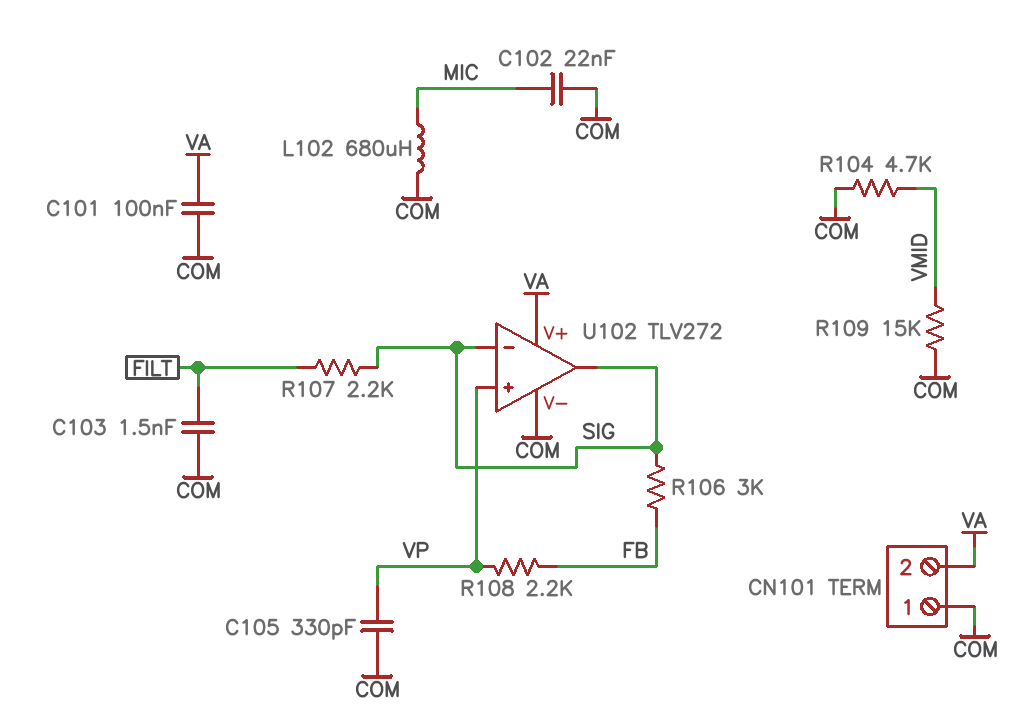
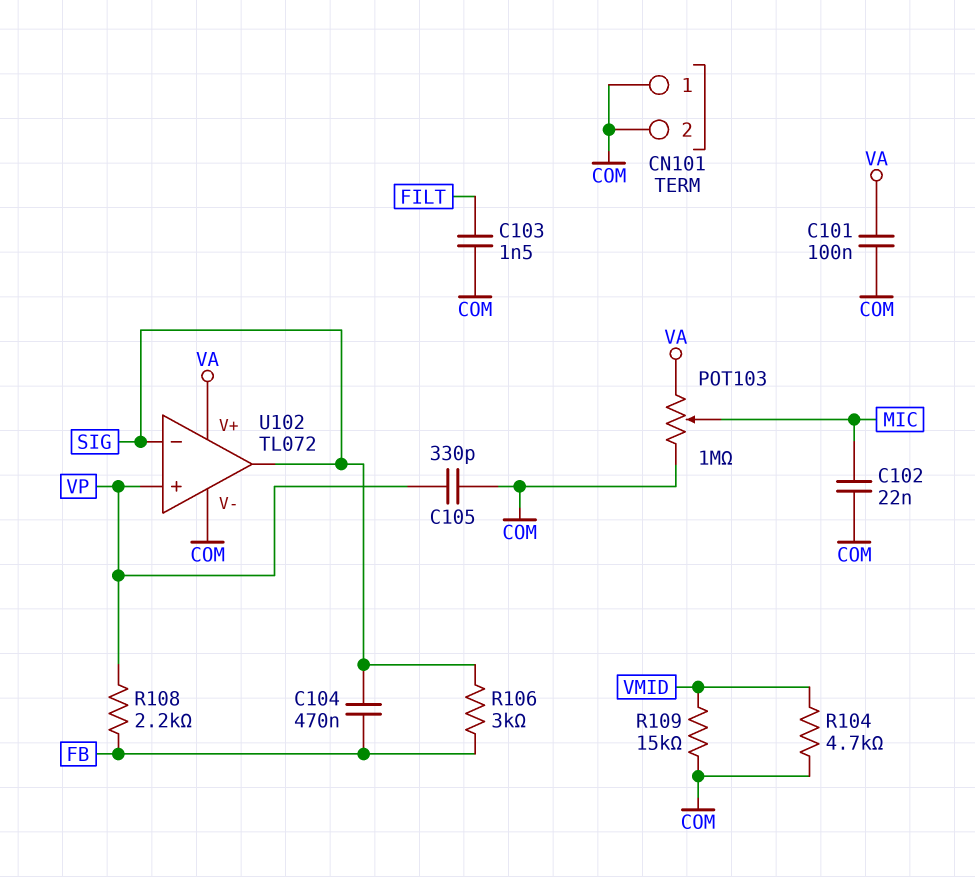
C104: none -> 470nF (FB, SIG)
CN101 pin 2: VA -> COM
L102: 680uH (COM, MIC) -> none
POT103: none -> 1M (COM, VA, wiper MIC)
R107: 2.2k (FILT, SIG) -> none
U102: TLV272 -> TL072

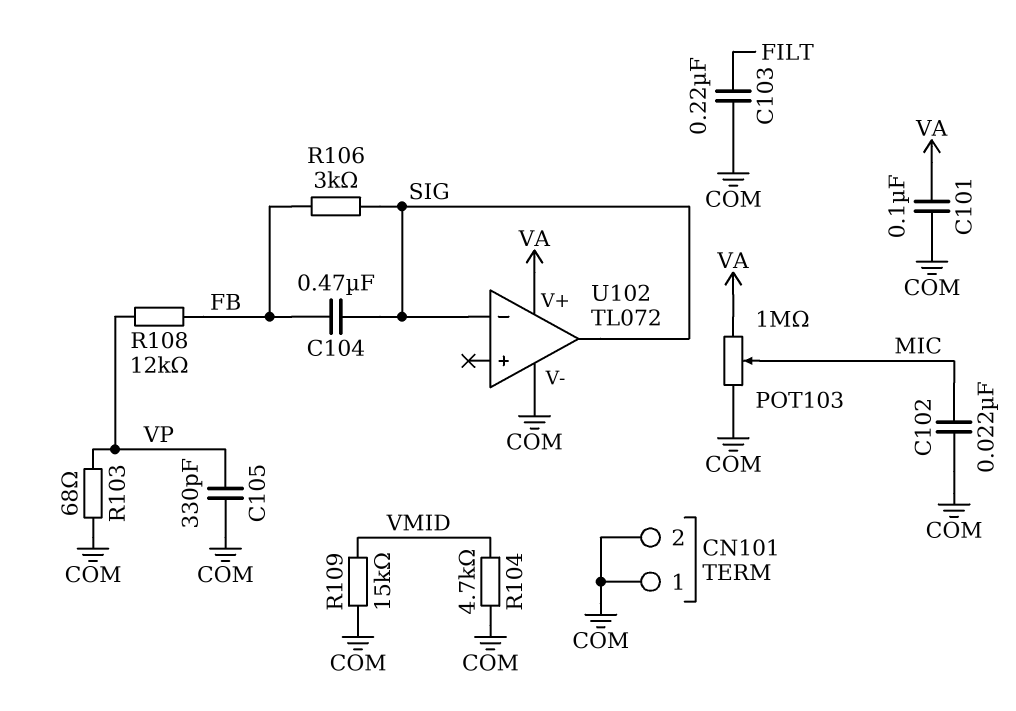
C103: 1.5nF (COM, FILT) -> 220nF (COM, FILT)
R103: none -> 68 (COM, VP)
R108: 2.2k (FB, VP) -> 12k (FB, VP)
U102 pin in+: VP -> none

